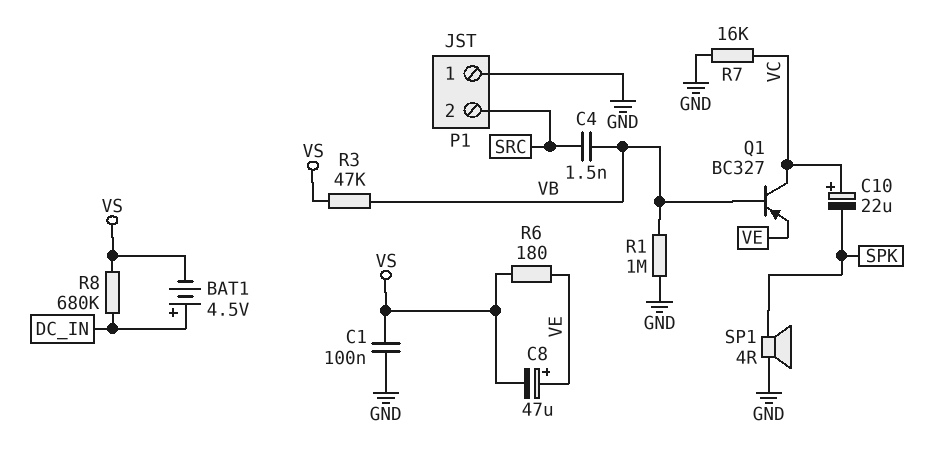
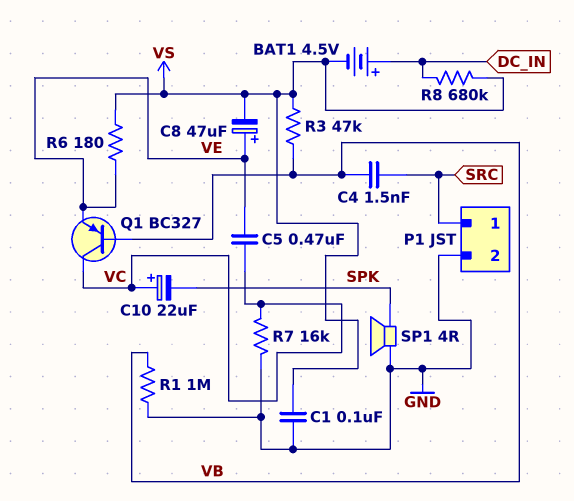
C5: none -> 470nF (VC, VE)
P1 pin 1: GND -> SRC
P1 pin 2: SRC -> GND

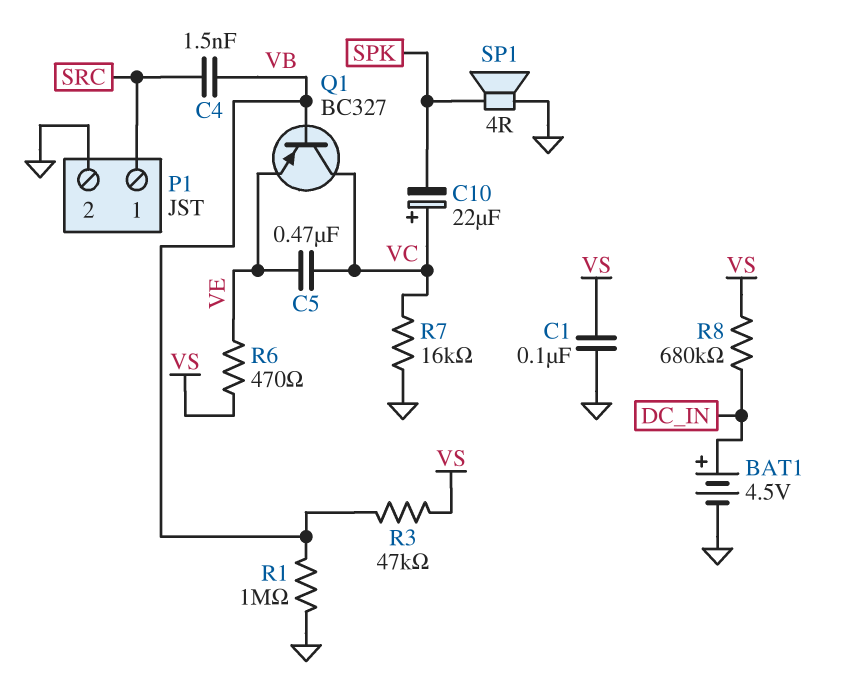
BAT1: 4.5V (plus DC_IN, minus VS) -> 4.5V (plus DC_IN, minus GND)
C8: 47uF (plus VE, minus VS) -> none
R6: 180 (VE, VS) -> 470 (VE, VS)

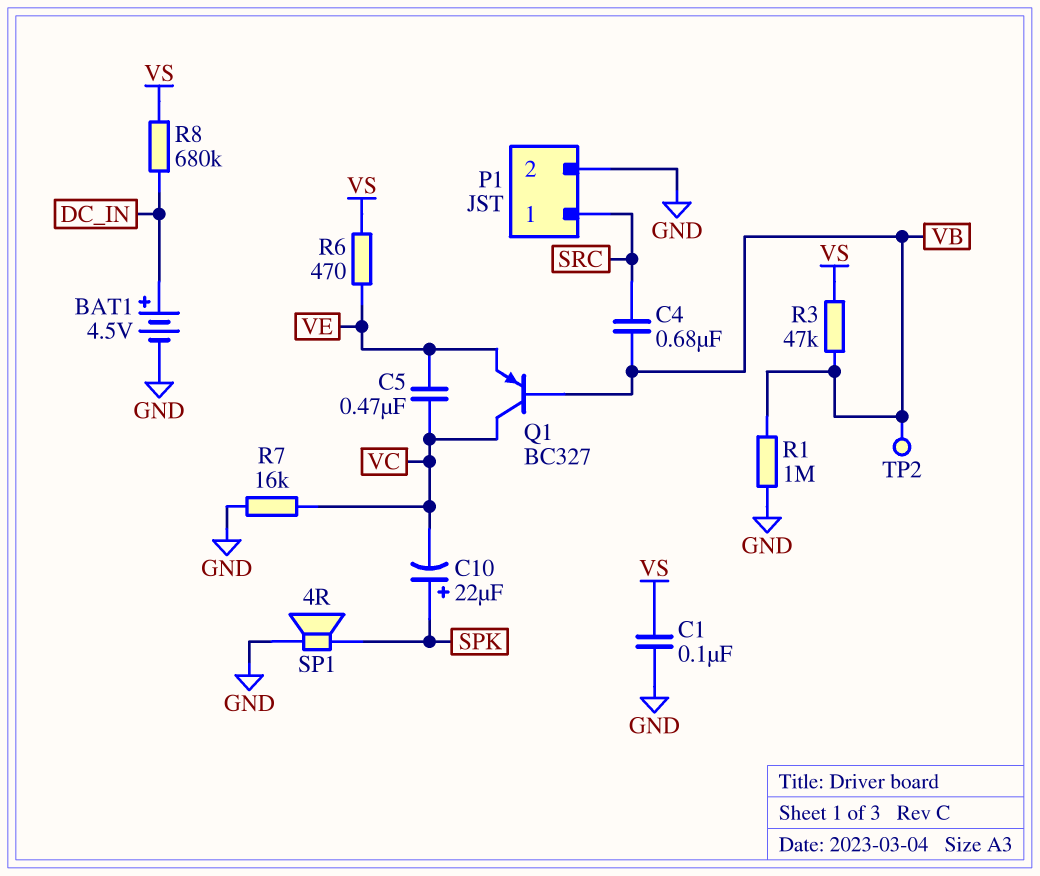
C4: 1.5nF (SRC, VB) -> 680nF (SRC, VB)
C10: 22uF (plus VC, minus SPK) -> 22uF (plus SPK, minus VC)
TP2: none -> test point (VB)

